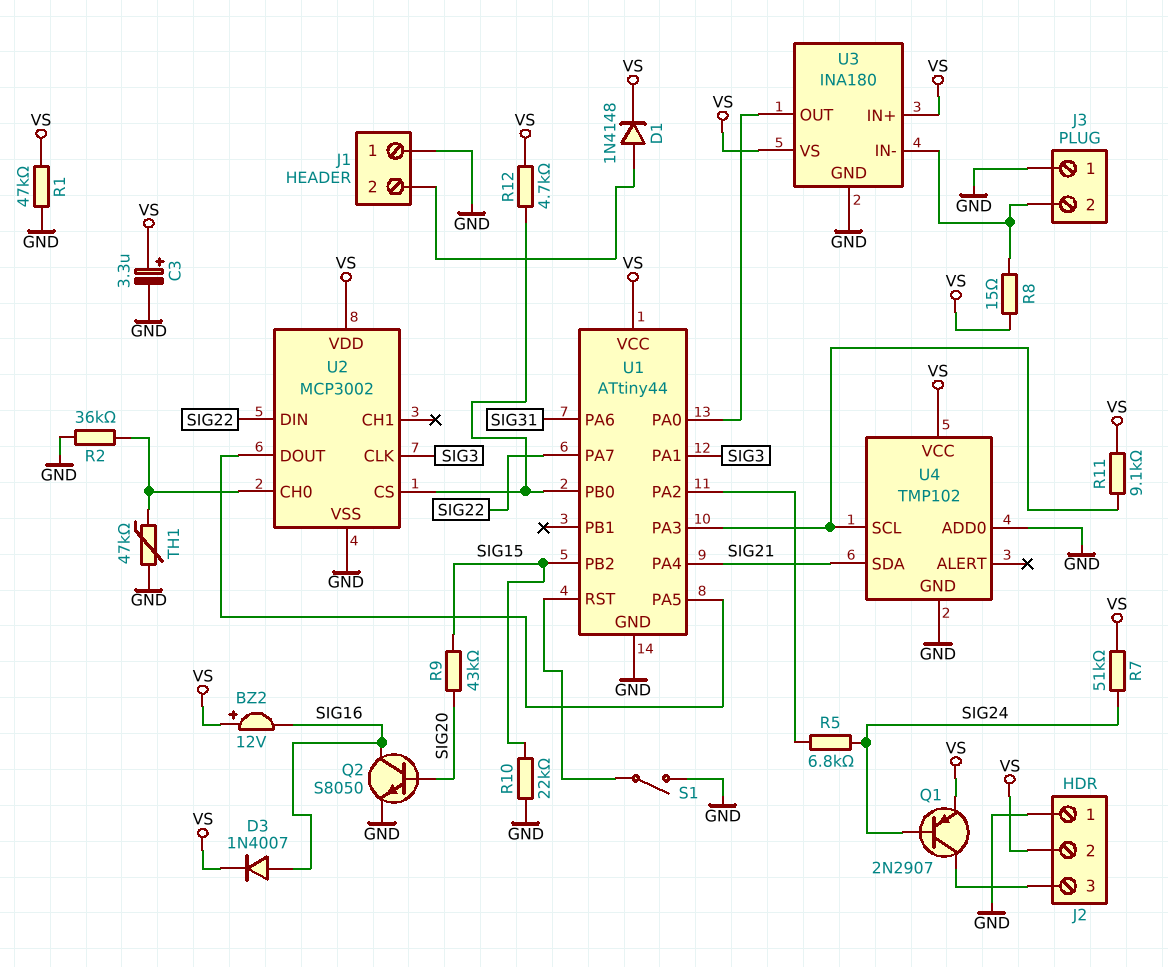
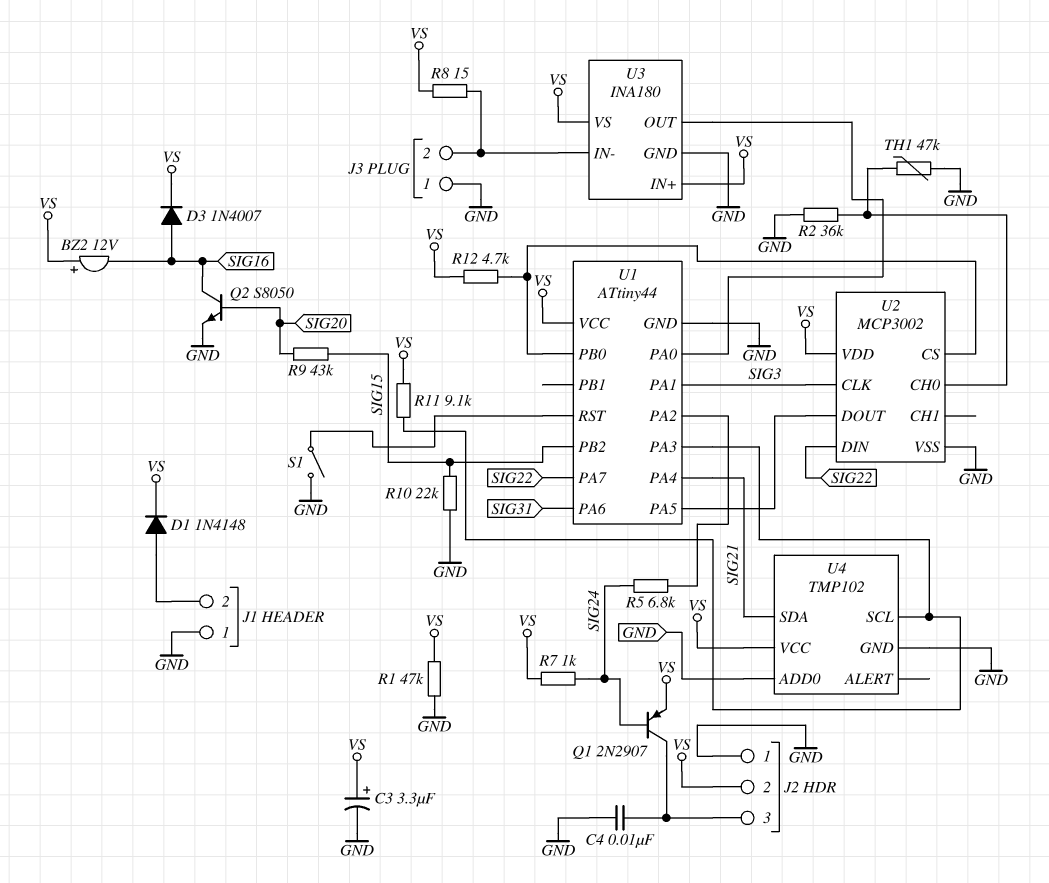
C4: none -> 10nF (GND, J2/3)
R7: 51k (SIG24, VS) -> 1k (SIG24, VS)

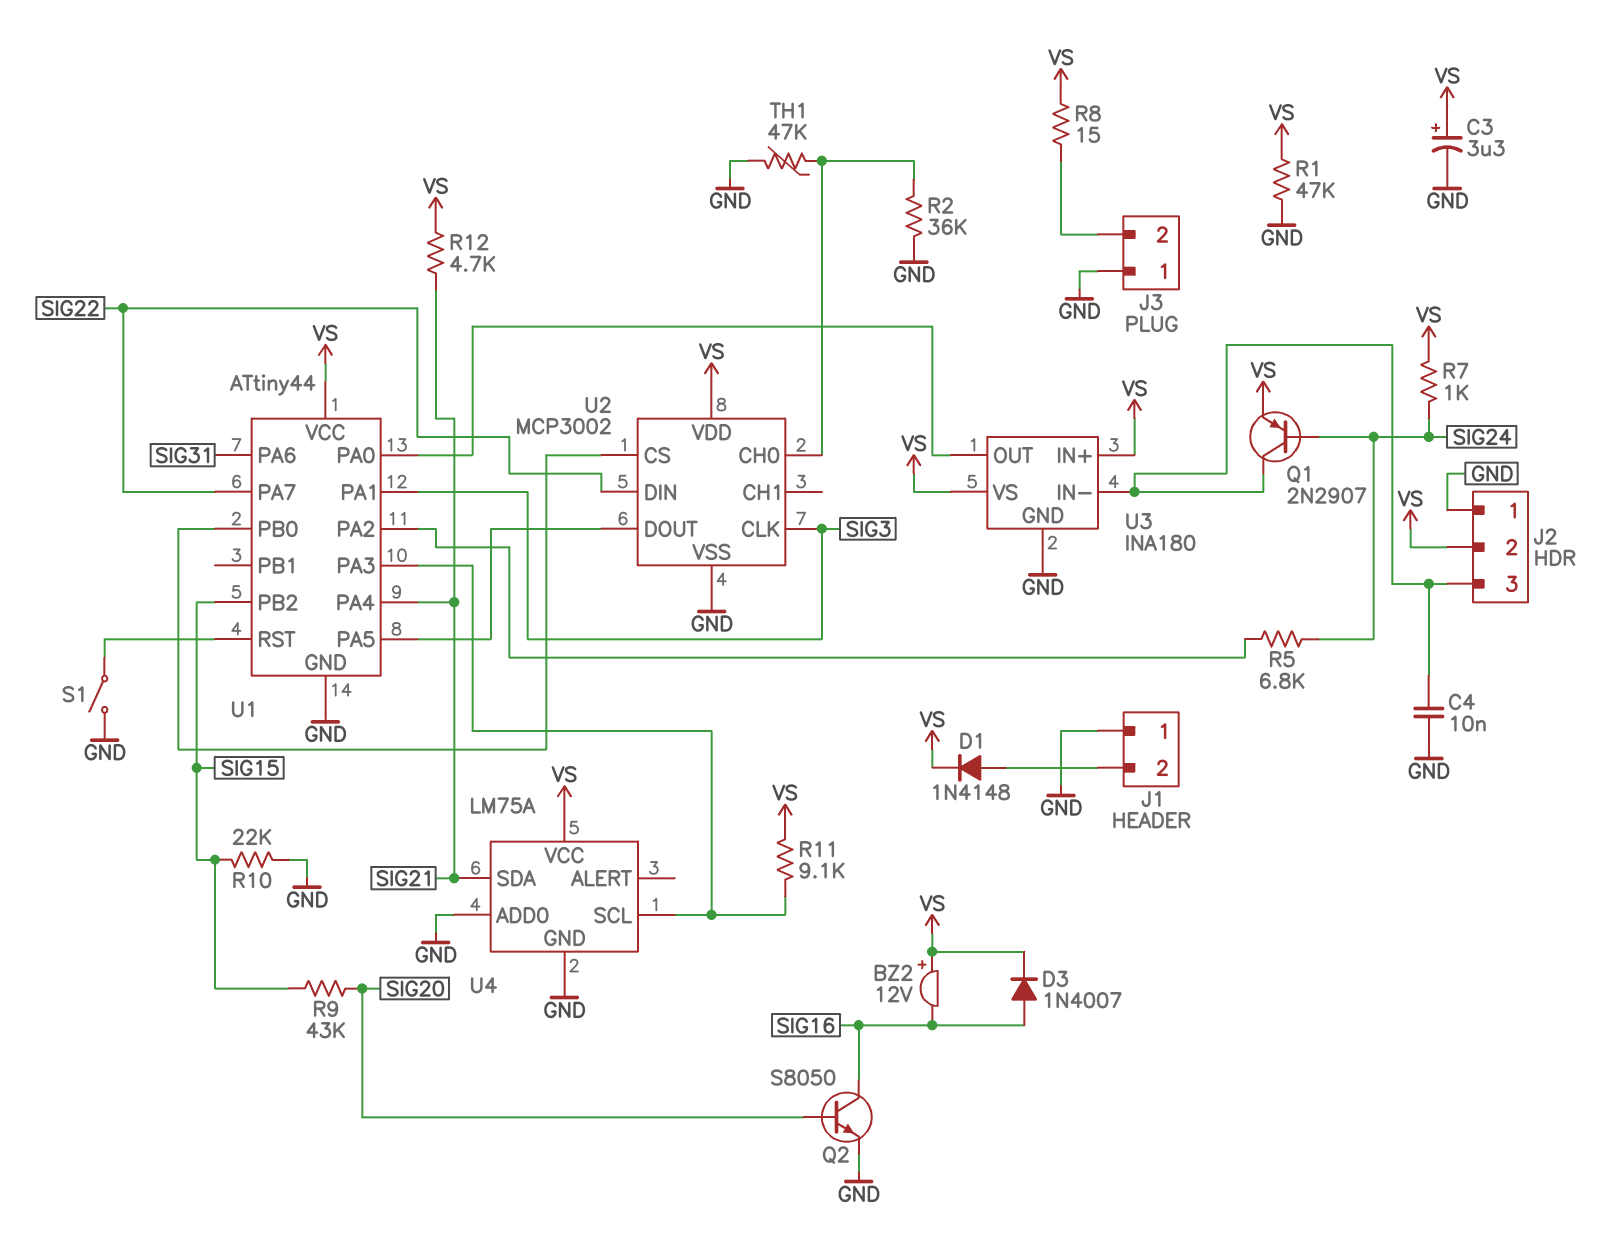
R12: 4.7k (U1/PB0, VS) -> 4.7k (SIG21, VS)
U3 pin IN-: J3/2 -> J2/3
U4: TMP102 -> LM75A

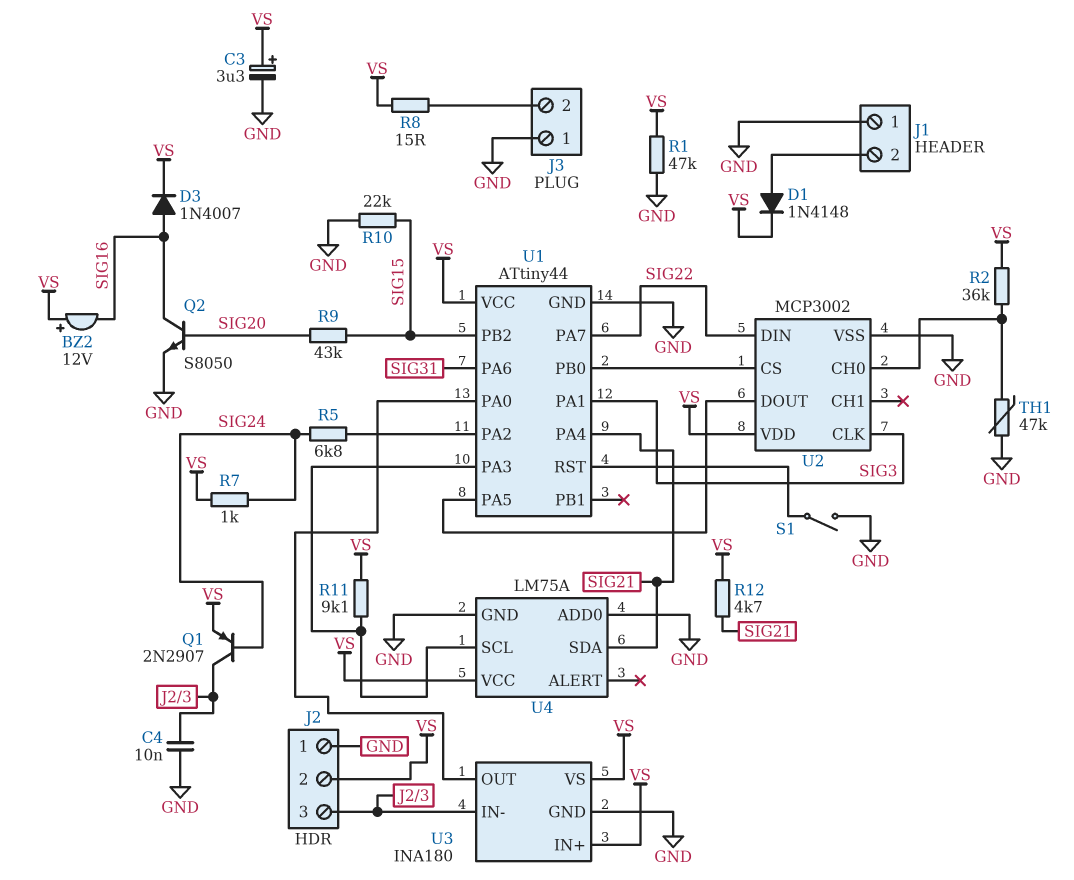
R2: 36k (GND, U2/CH0) -> 36k (U2/CH0, VS)

